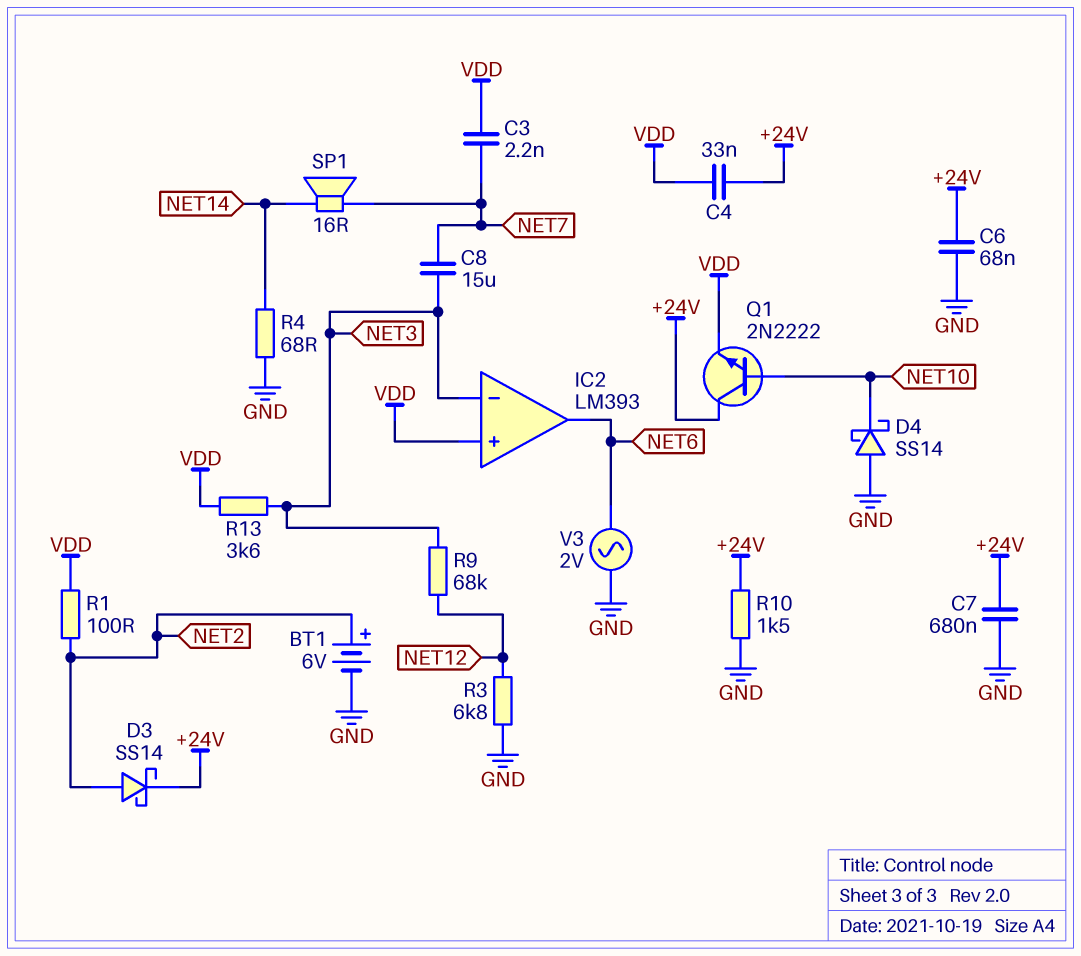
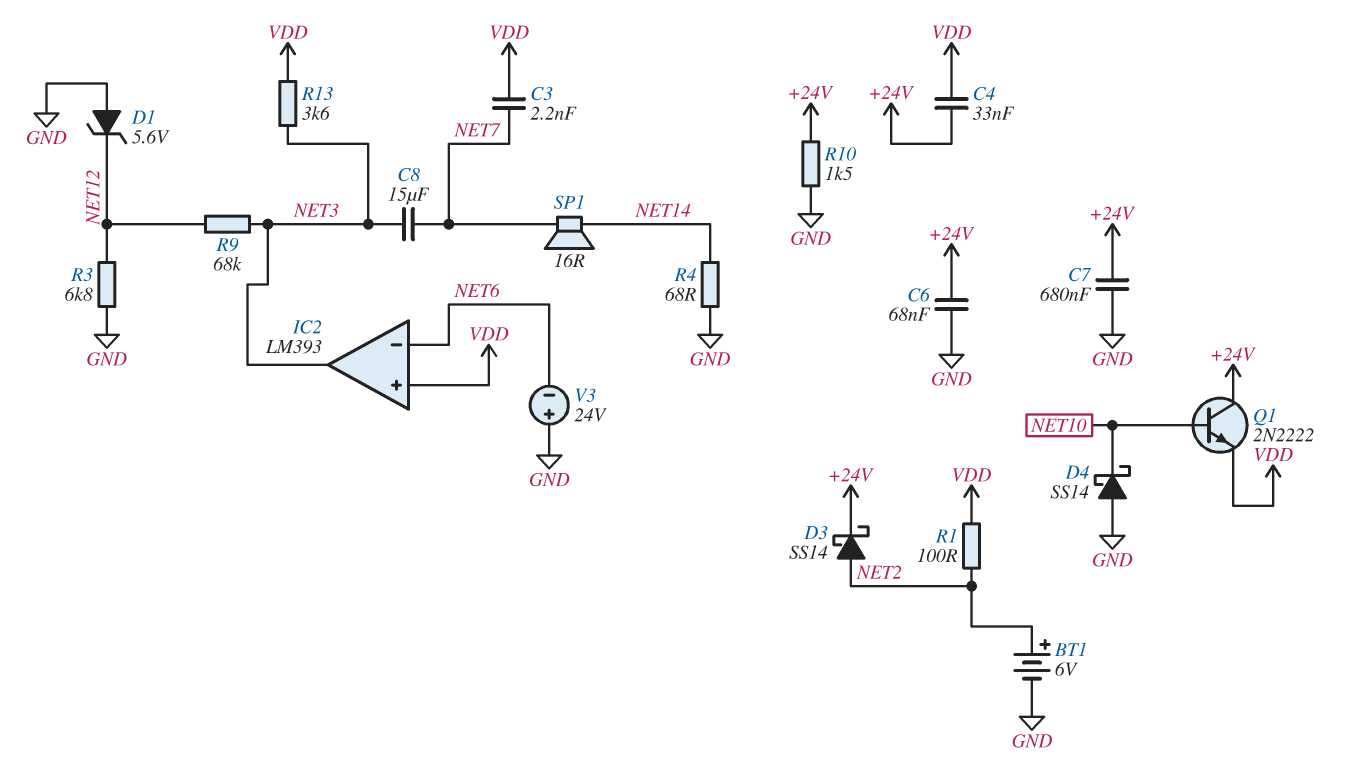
D1: none -> zener 5.6V (A GND, K NET12)
IC2 pin in-: NET3 -> NET6
IC2 pin out: NET6 -> NET3
V3: AC 2V (GND, NET6) -> 24V (plus GND, minus NET6)

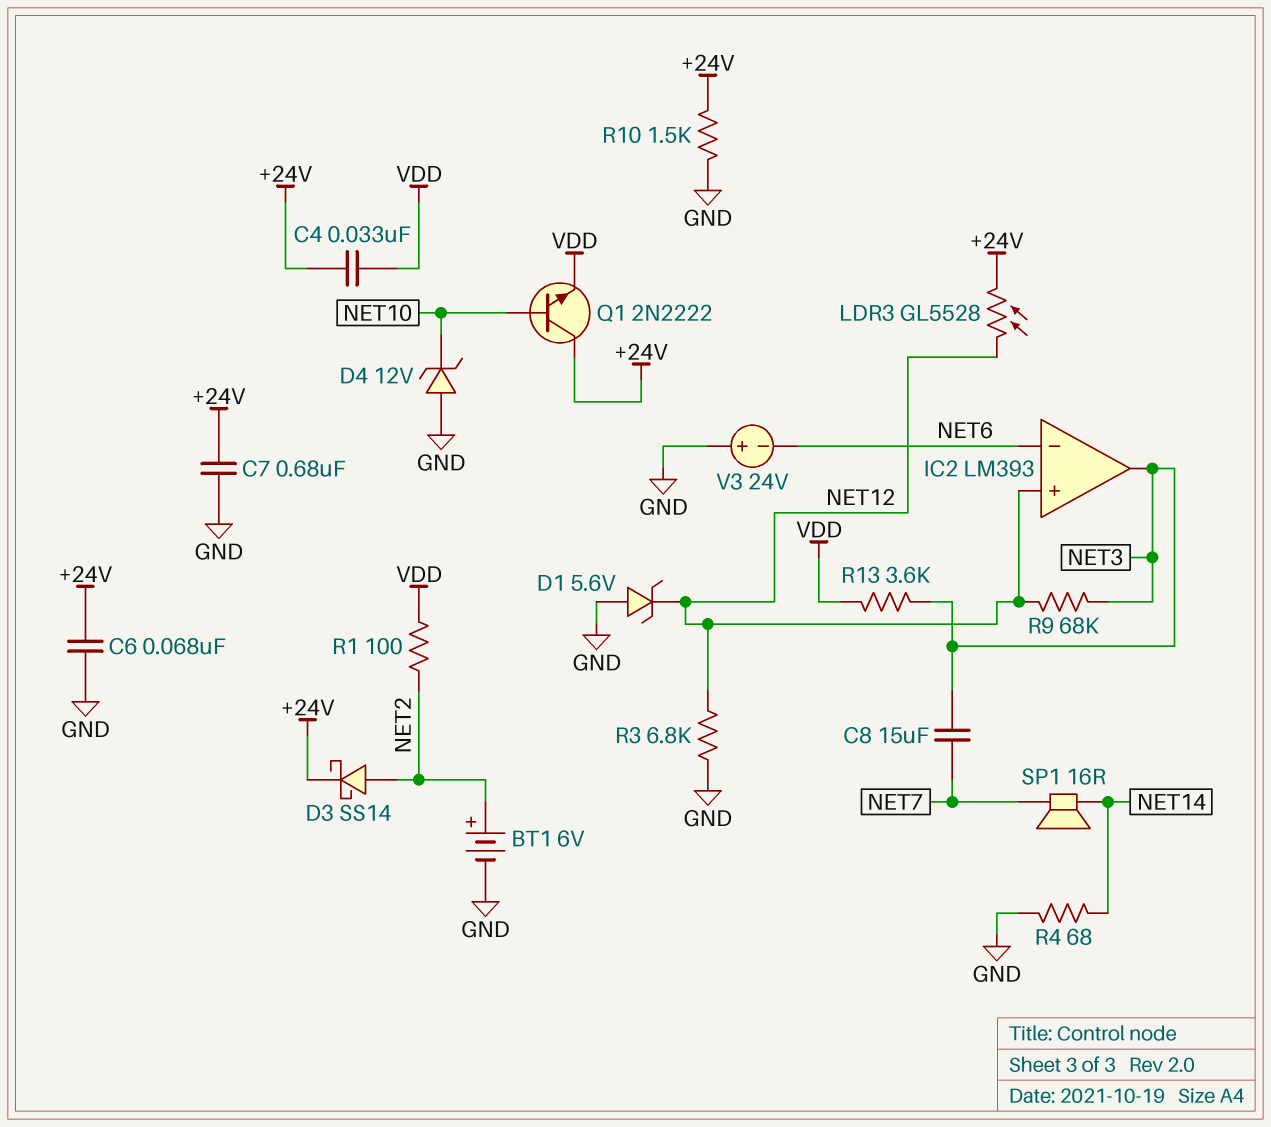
C3: 2.2nF (NET7, VDD) -> none
D4: schottky SS14 (A GND, K NET10) -> zener 12V (A GND, K NET10)
IC2 pin in+: VDD -> NET12
LDR3: none -> GL5528 (+24V, NET12)

